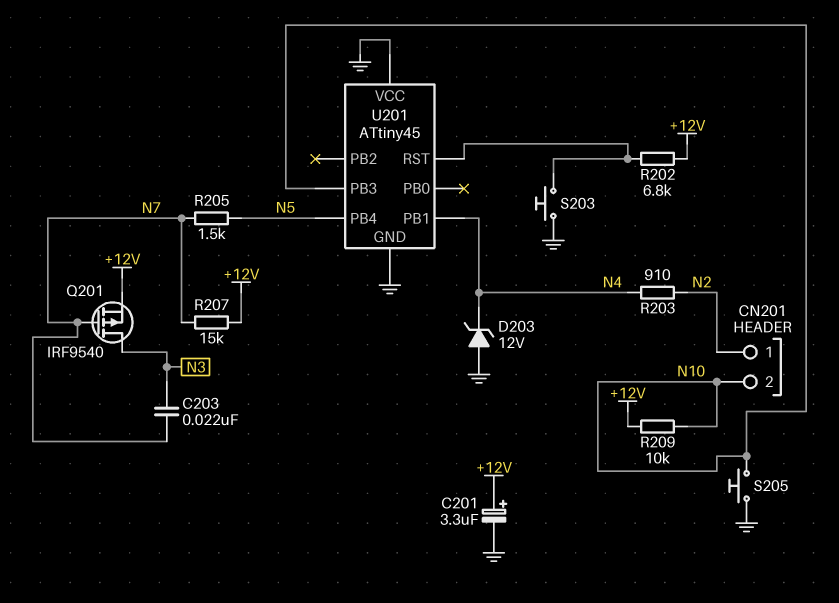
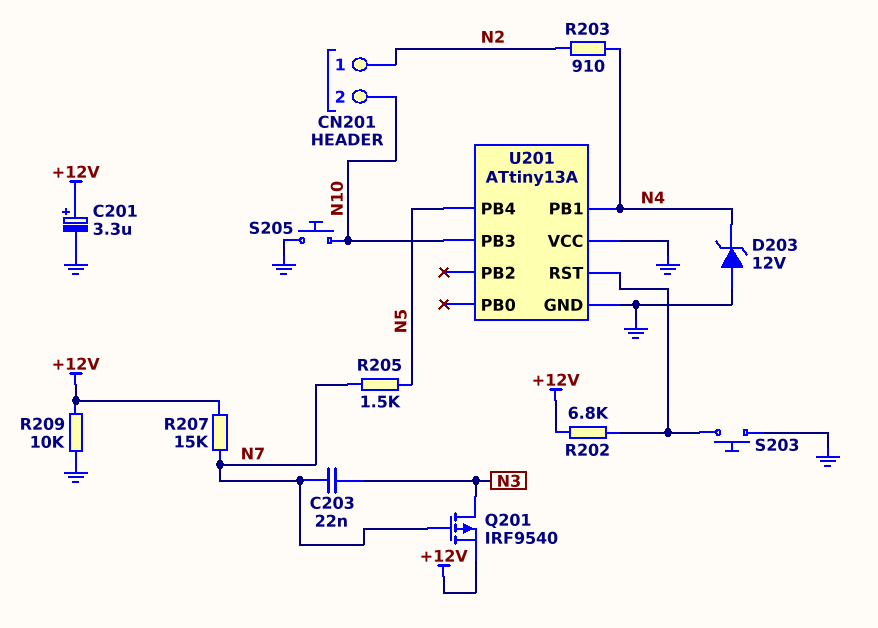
R209: 10k (+12V, N10) -> 10k (+12V, GND)
U201: ATtiny45 -> ATtiny13A

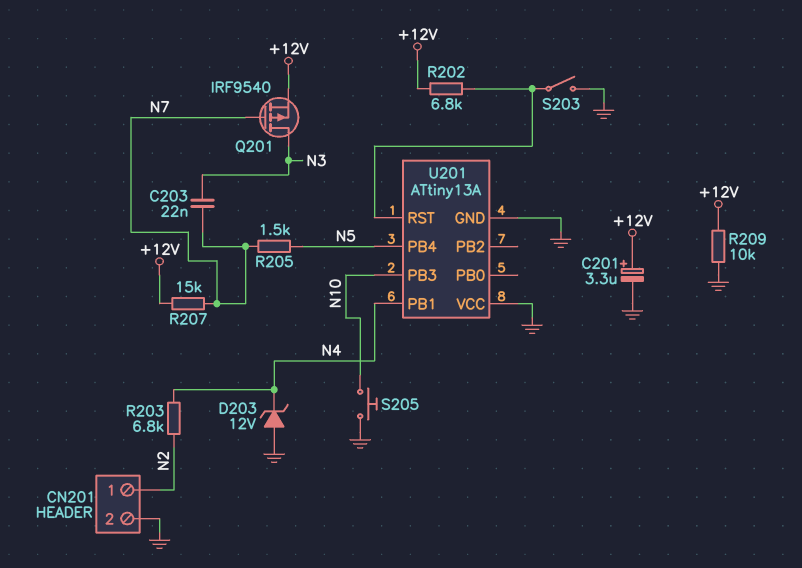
CN201 pin 2: N10 -> GND
R203: 910 (N2, N4) -> 6.8k (N2, N4)
S203: button (GND, U201/RST) -> switch (GND, U201/RST)

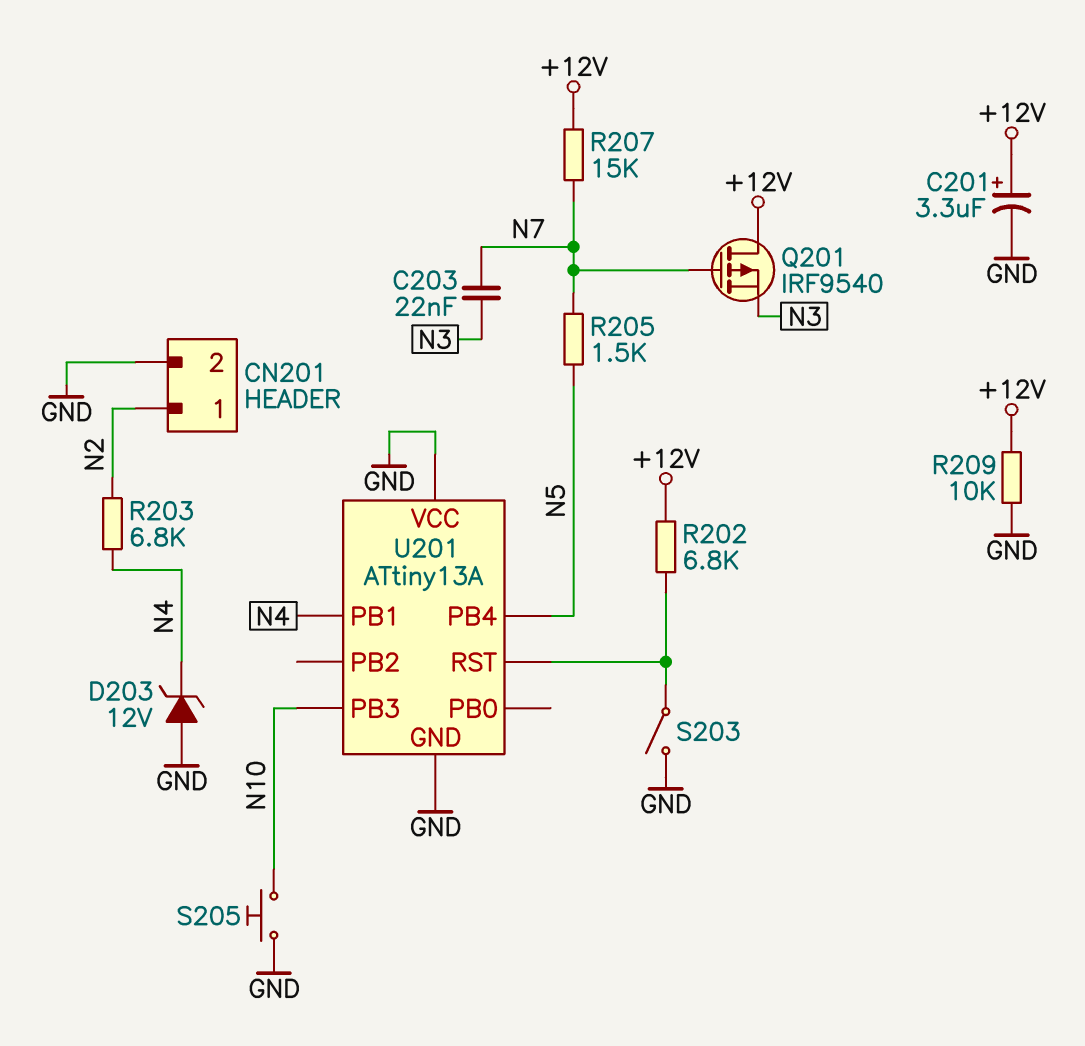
Q201: PMOS IRF9540 (G N7, D N3, S +12V) -> PMOS IRF9540 (G N7, D +12V, S N3)

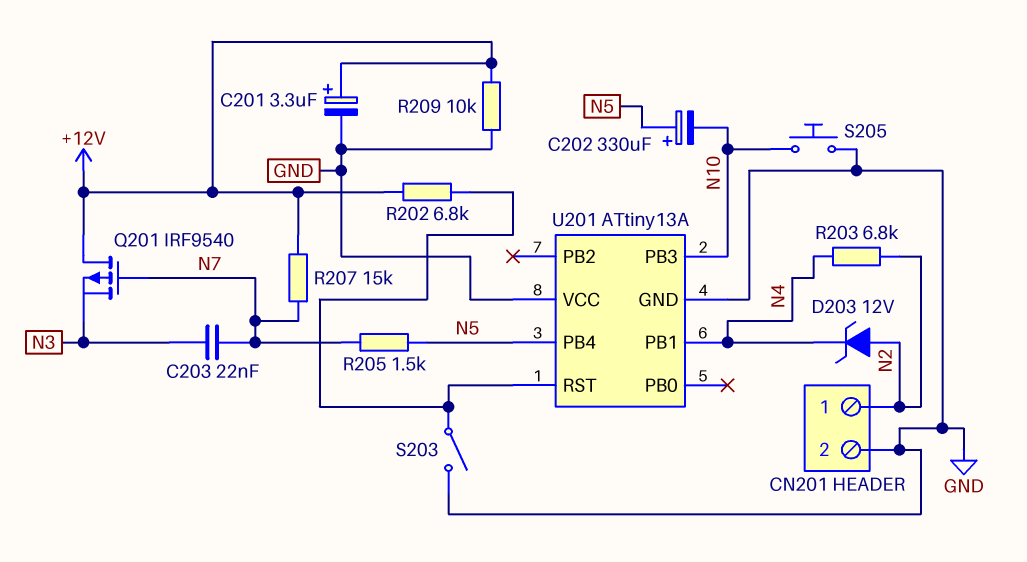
C202: none -> 330uF (plus N5, minus N10)
D203: zener 12V (A GND, K N4) -> zener 12V (A N2, K N4)

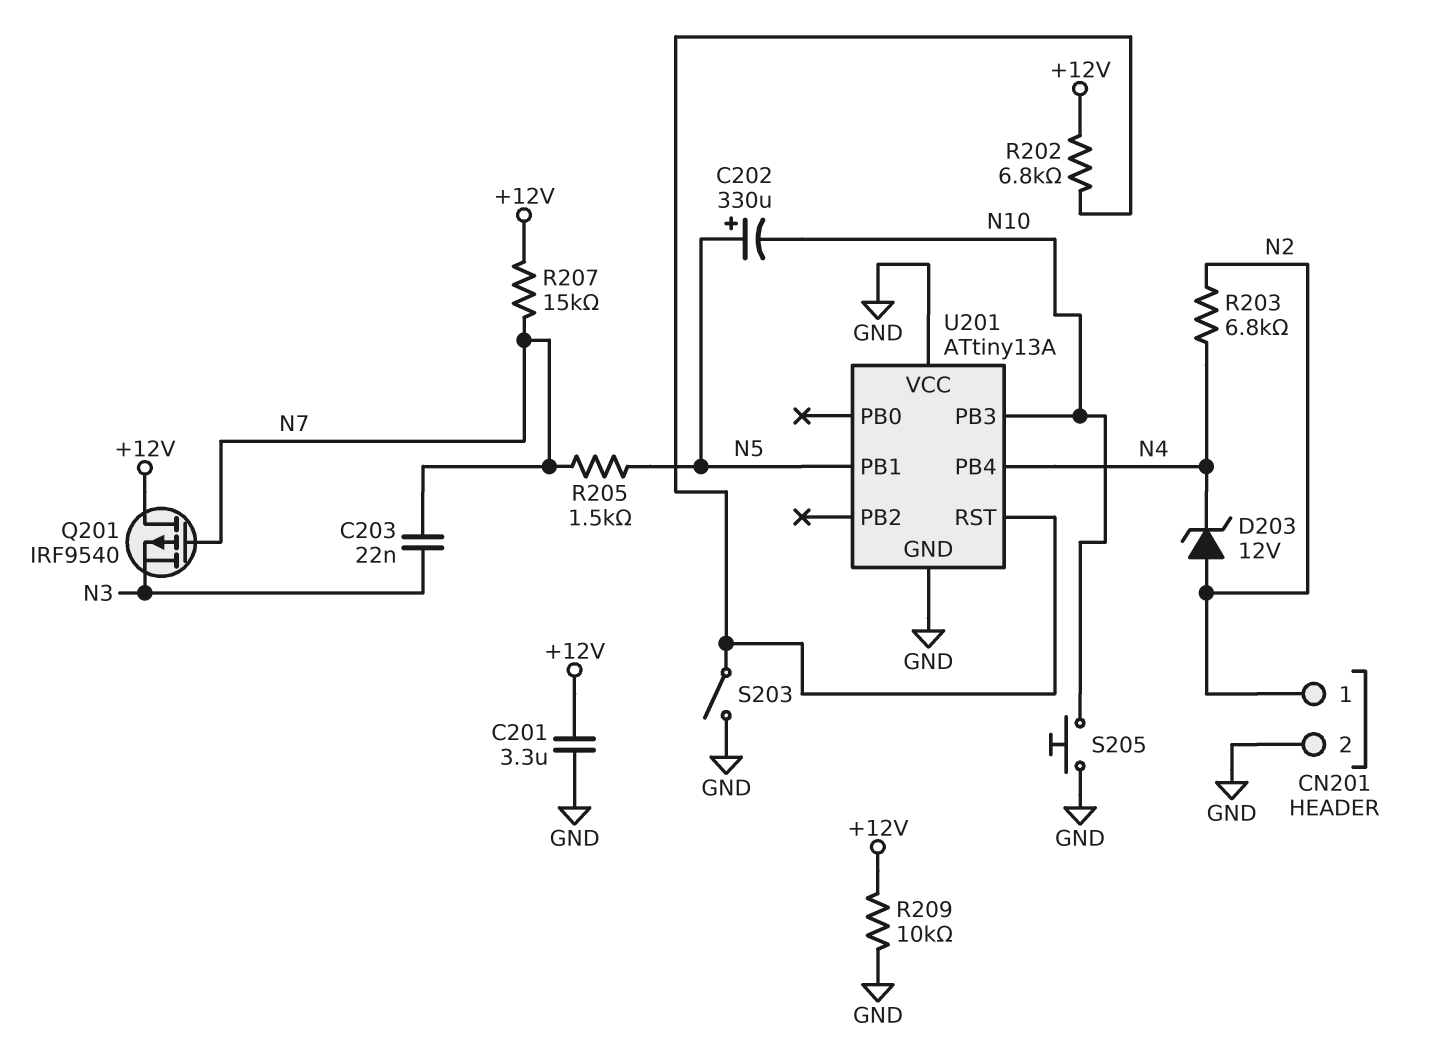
C201: 3.3uF (plus +12V, minus GND) -> 3.3uF (+12V, GND)
U201 pin PB1: N4 -> N5
U201 pin PB4: N5 -> N4

